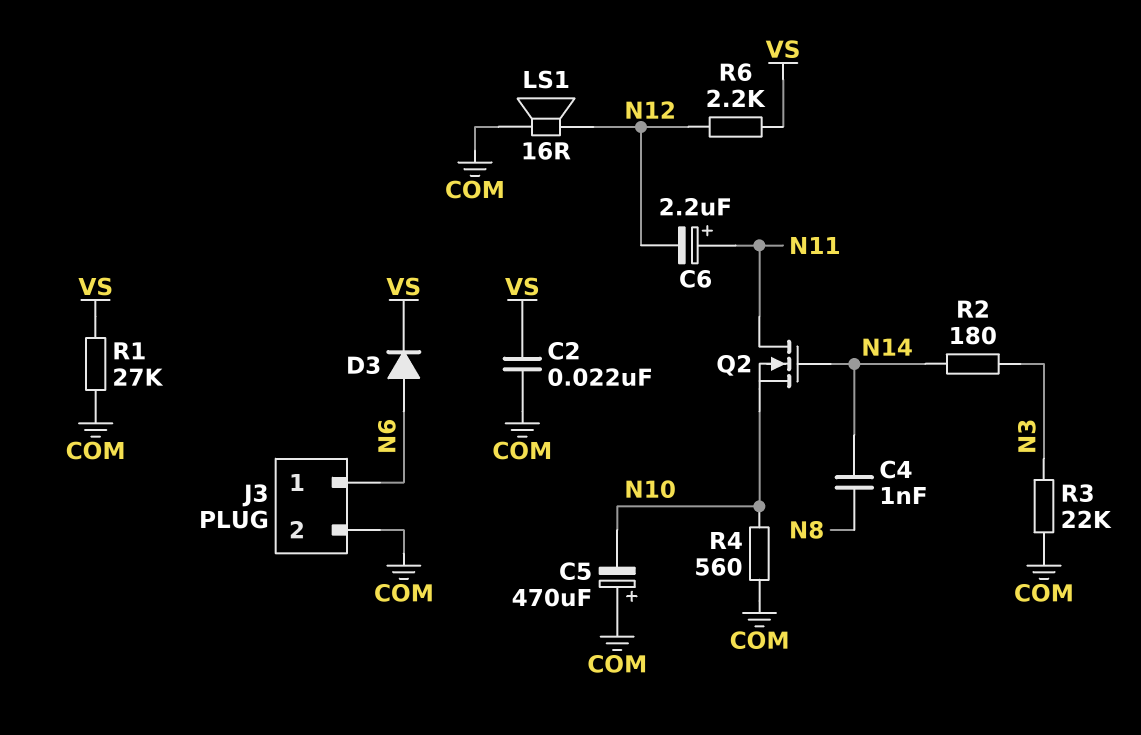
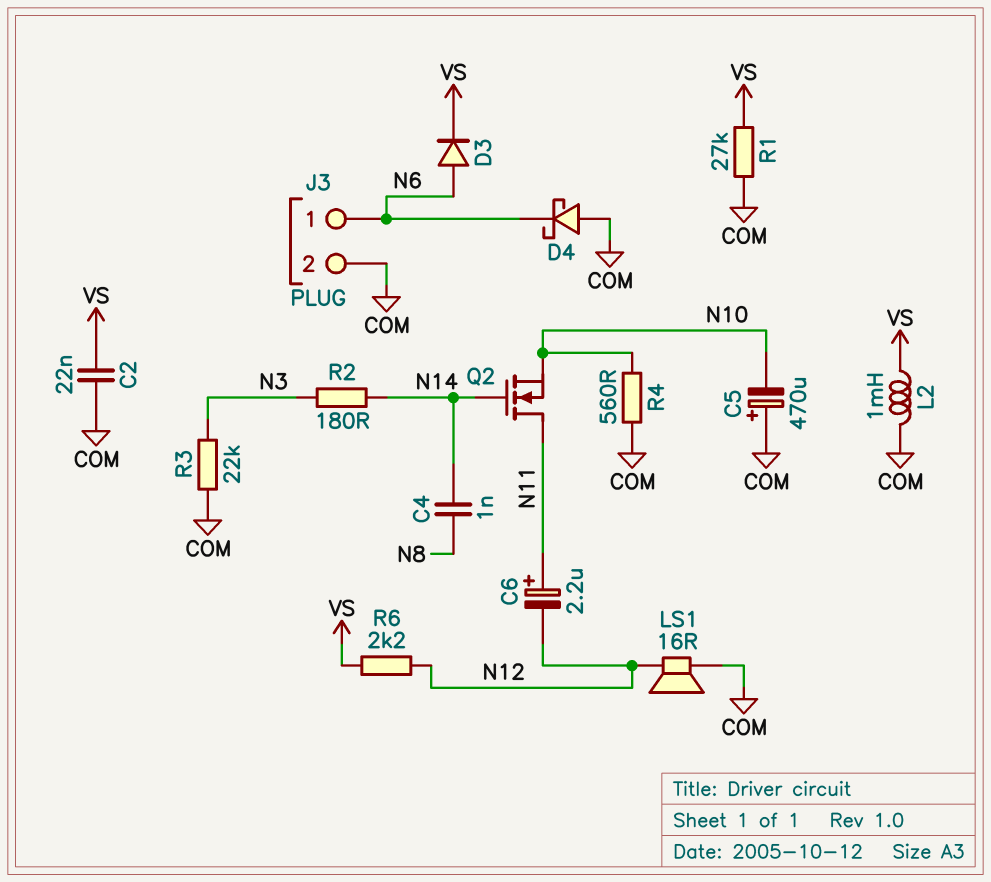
D4: none -> schottky (A COM, K N6)
L2: none -> 1mH (COM, VS)

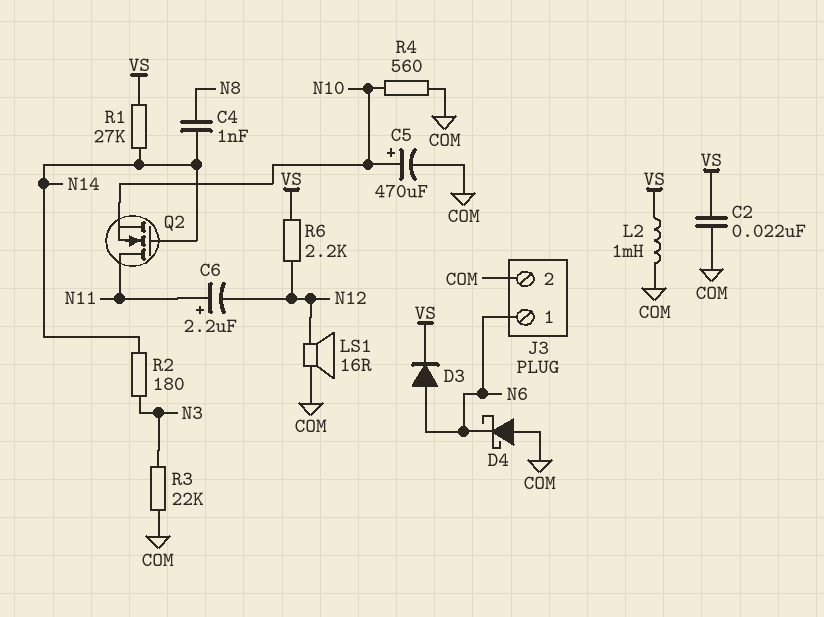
C5: 470uF (plus COM, minus N10) -> 470uF (plus N10, minus COM)
R1: 27k (COM, VS) -> 27k (N14, VS)

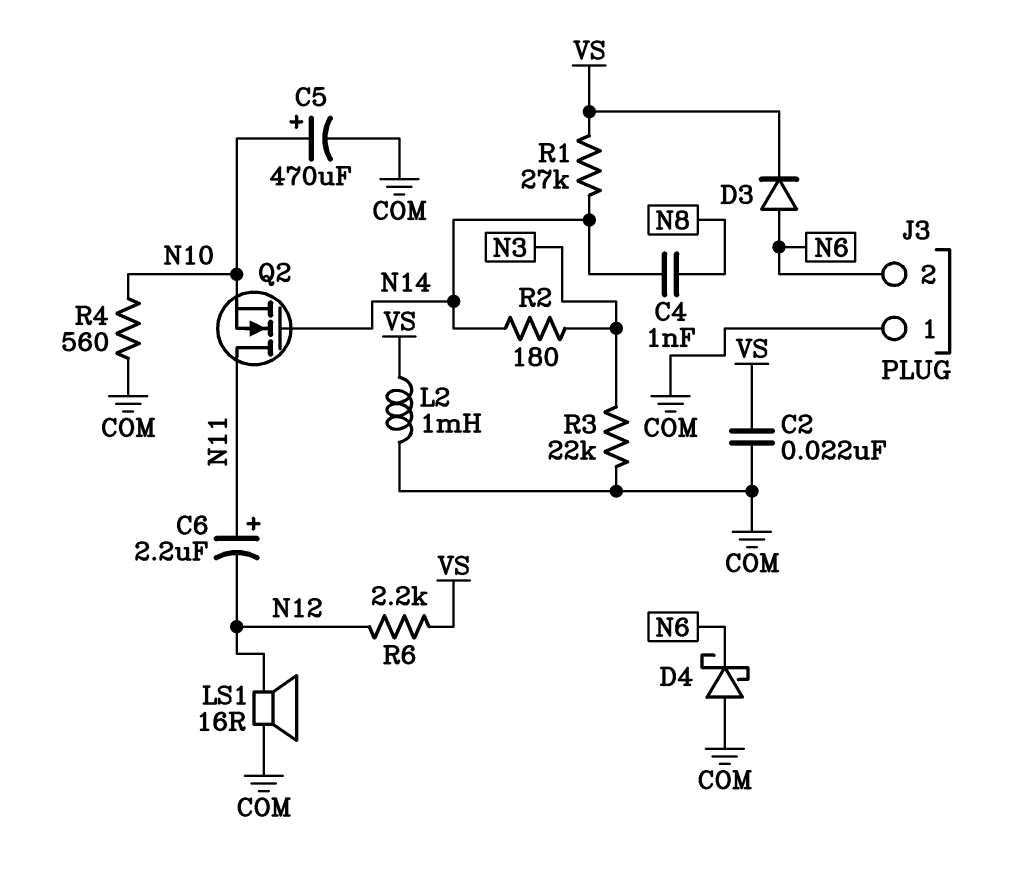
J3 pin 1: N6 -> COM
J3 pin 2: COM -> N6

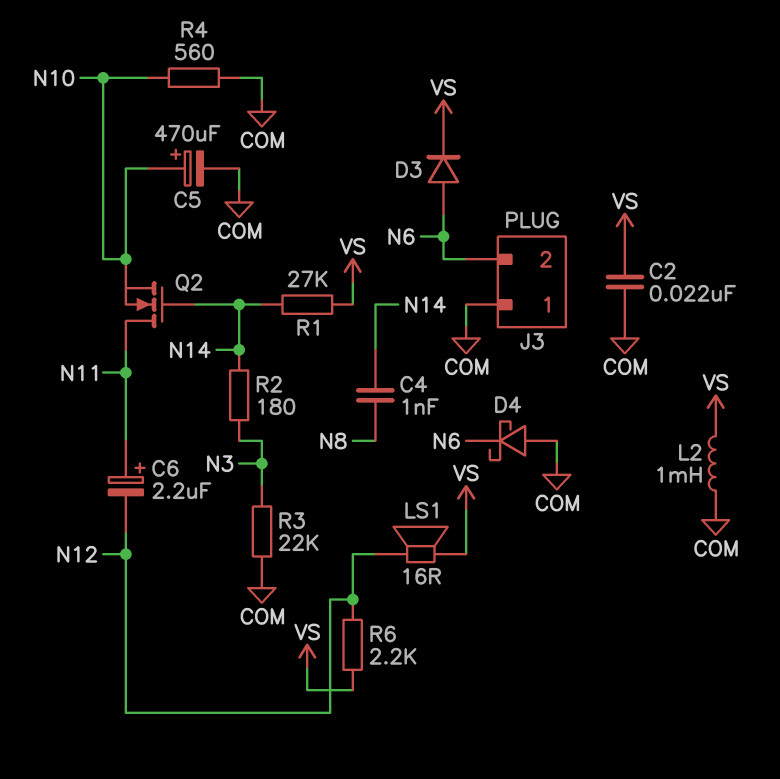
LS1: speaker 16R (COM, N12) -> speaker 16R (N12, VS)

